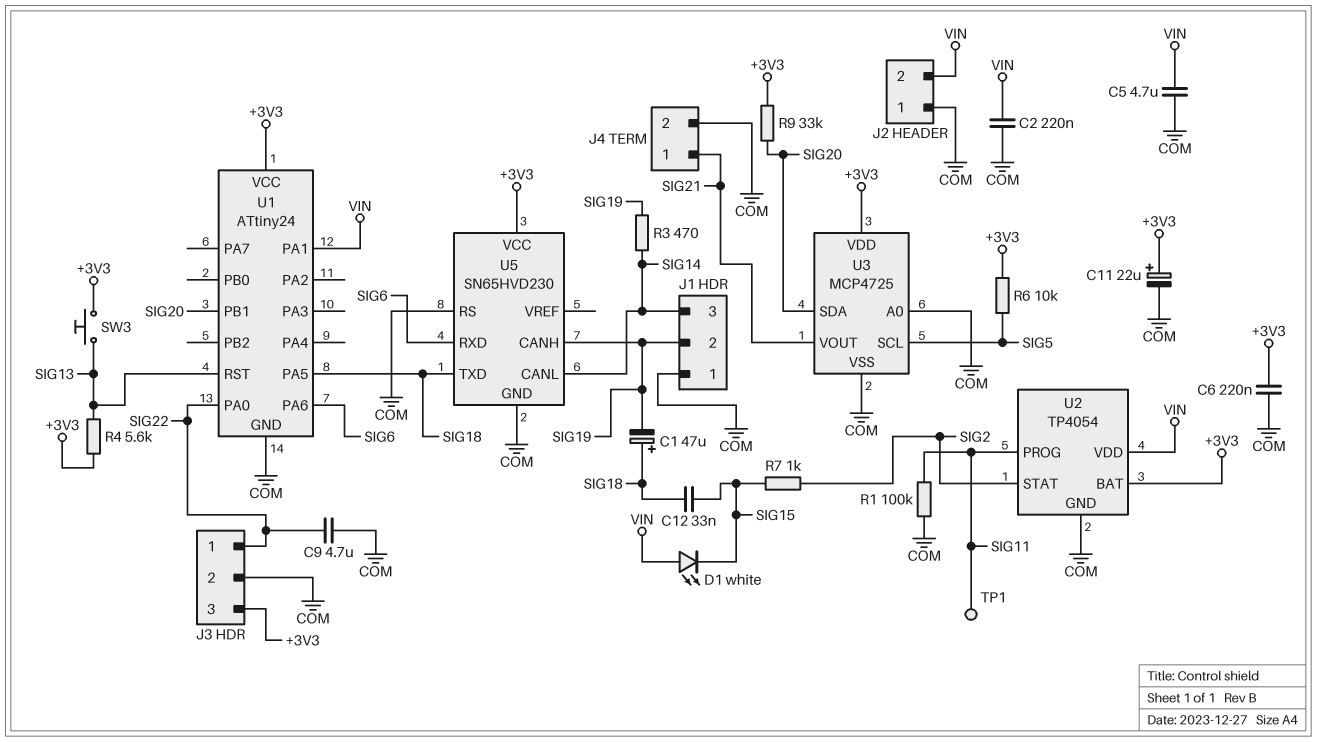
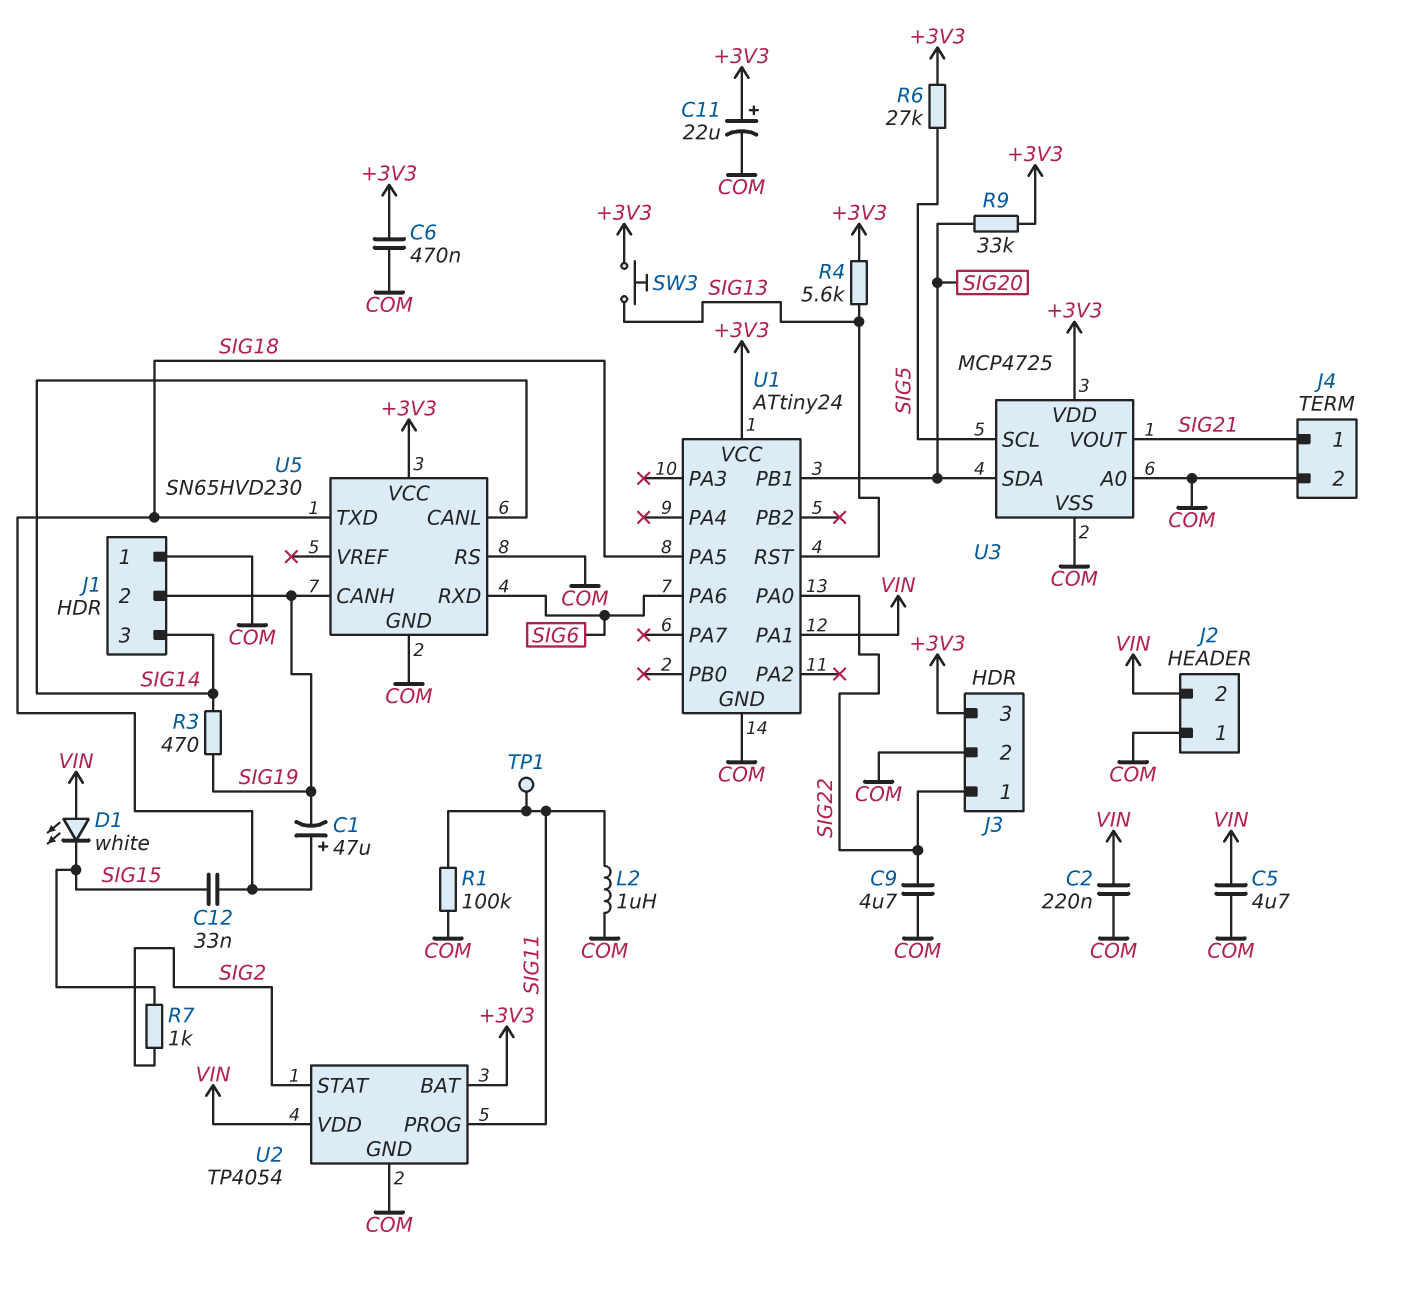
C6: 220nF (+3V3, COM) -> 470nF (+3V3, COM)
L2: none -> 1uH (COM, SIG11)
R6: 10k (+3V3, SIG5) -> 27k (+3V3, SIG5)

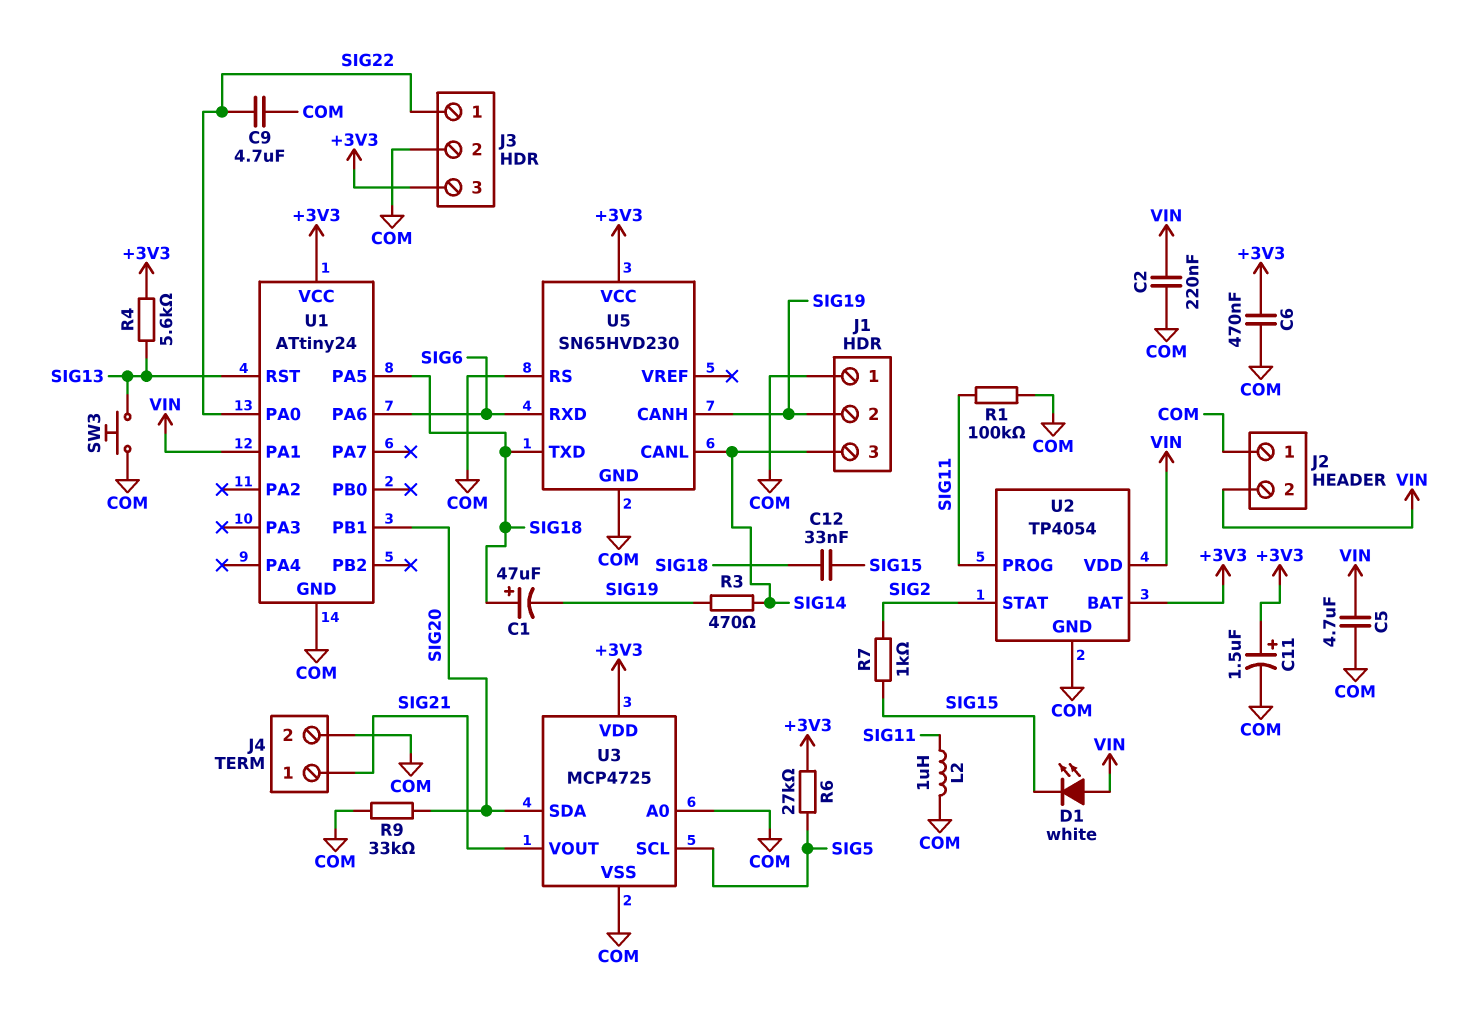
C11: 22uF (plus +3V3, minus COM) -> 1.5uF (plus +3V3, minus COM)
R9: 33k (+3V3, SIG20) -> 33k (COM, SIG20)
SW3: button (+3V3, SIG13) -> button (COM, SIG13)
TP1: test point (SIG11) -> none

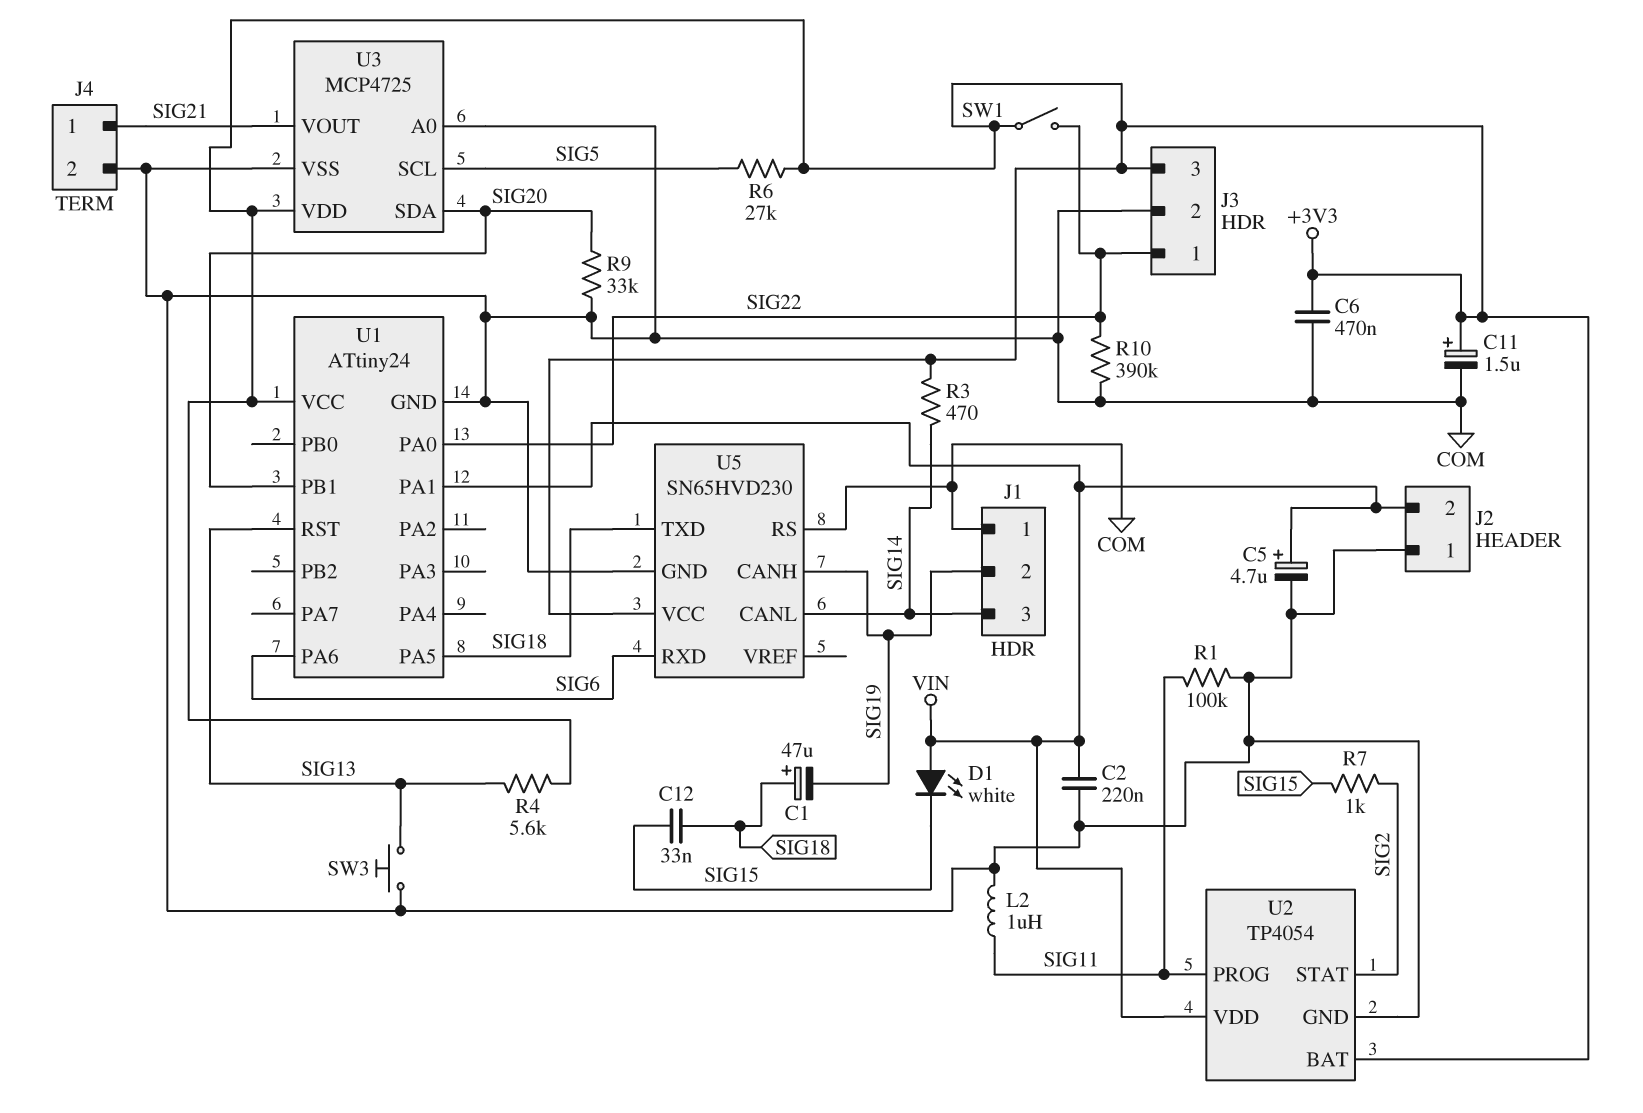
C5: 4.7uF (COM, VIN) -> 4.7uF (plus VIN, minus COM)
C9: 4.7uF (COM, SIG22) -> none
R3: 470 (SIG14, SIG19) -> 470 (+3V3, SIG14)
R10: none -> 390k (COM, SIG22)
SW1: none -> switch (+3V3, SIG22)

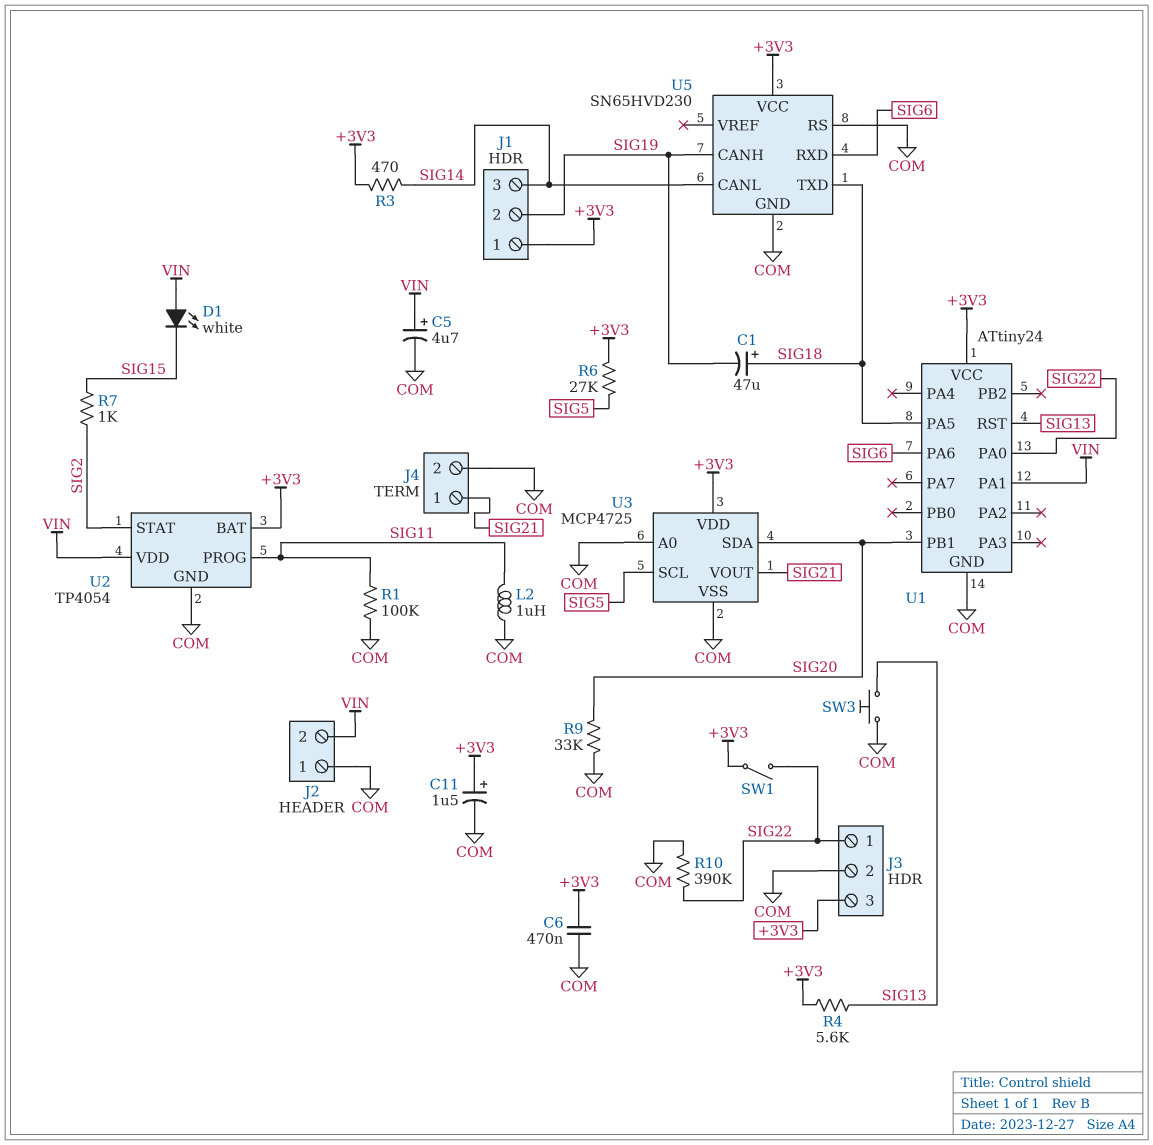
C2: 220nF (COM, VIN) -> none
C12: 33nF (SIG15, SIG18) -> none
J1 pin 1: COM -> +3V3

